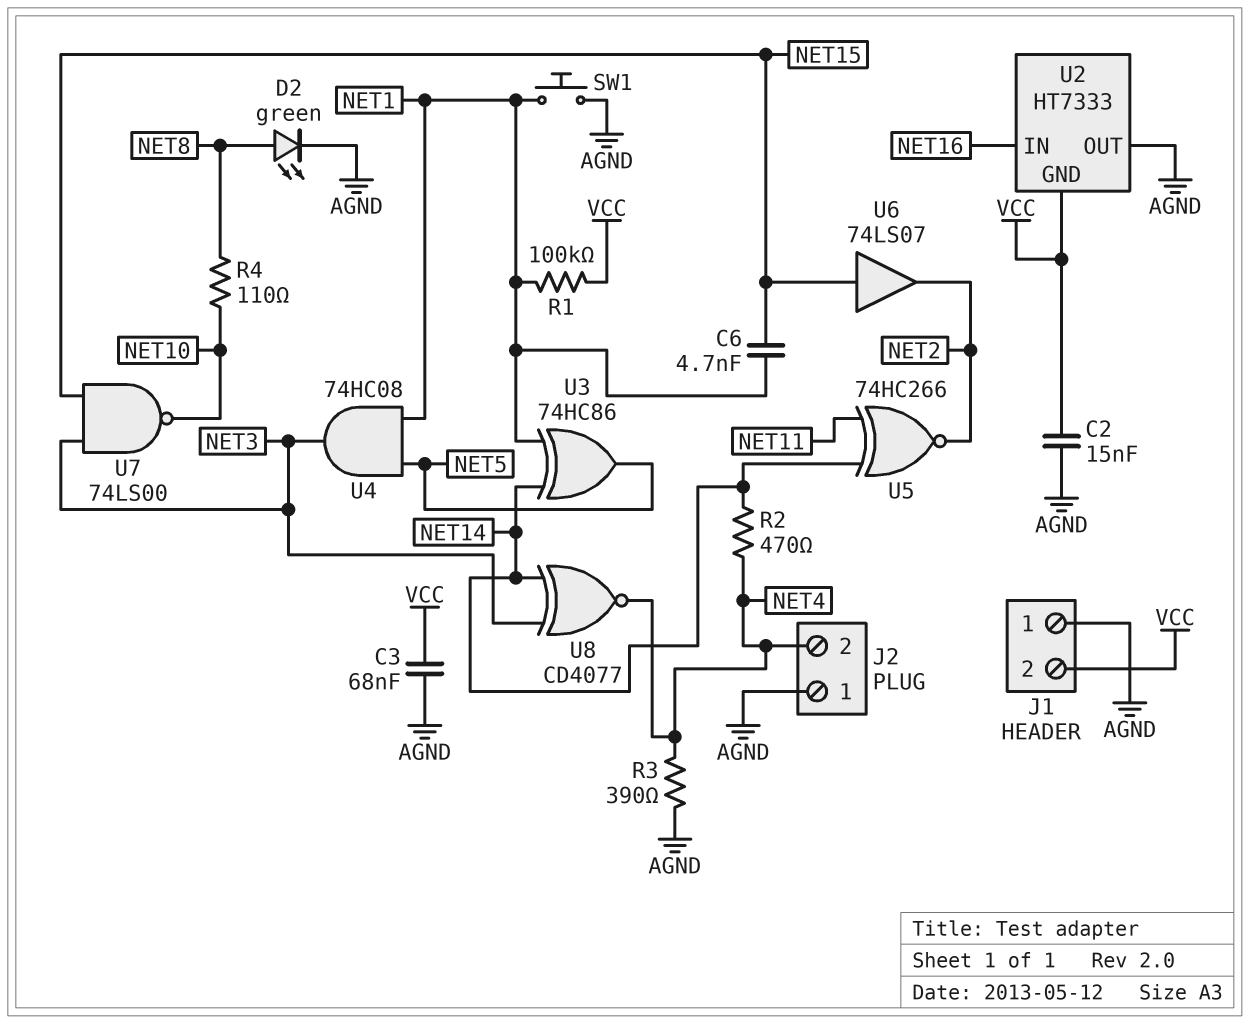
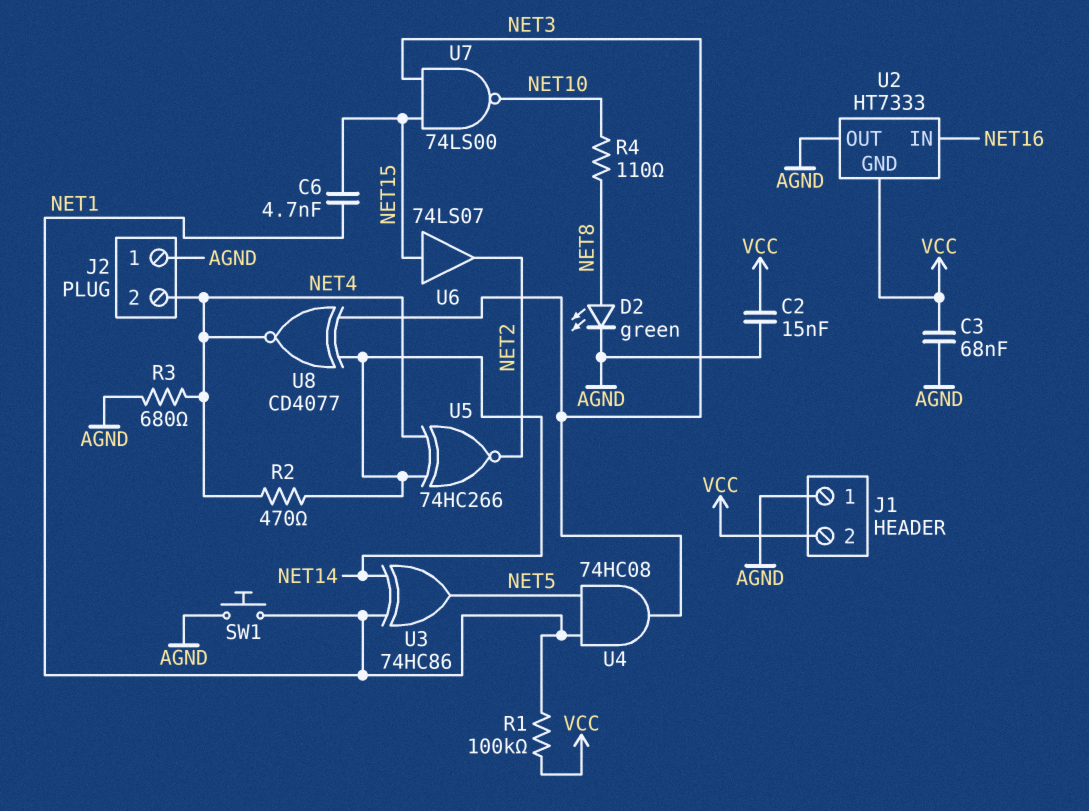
R3: 390 (AGND, NET4) -> 680 (AGND, NET4)
U5: XNOR 74HC266 (in NET11, in NET14, out NET2) -> XNOR 74HC266 (in NET4, in NET14, out NET2)

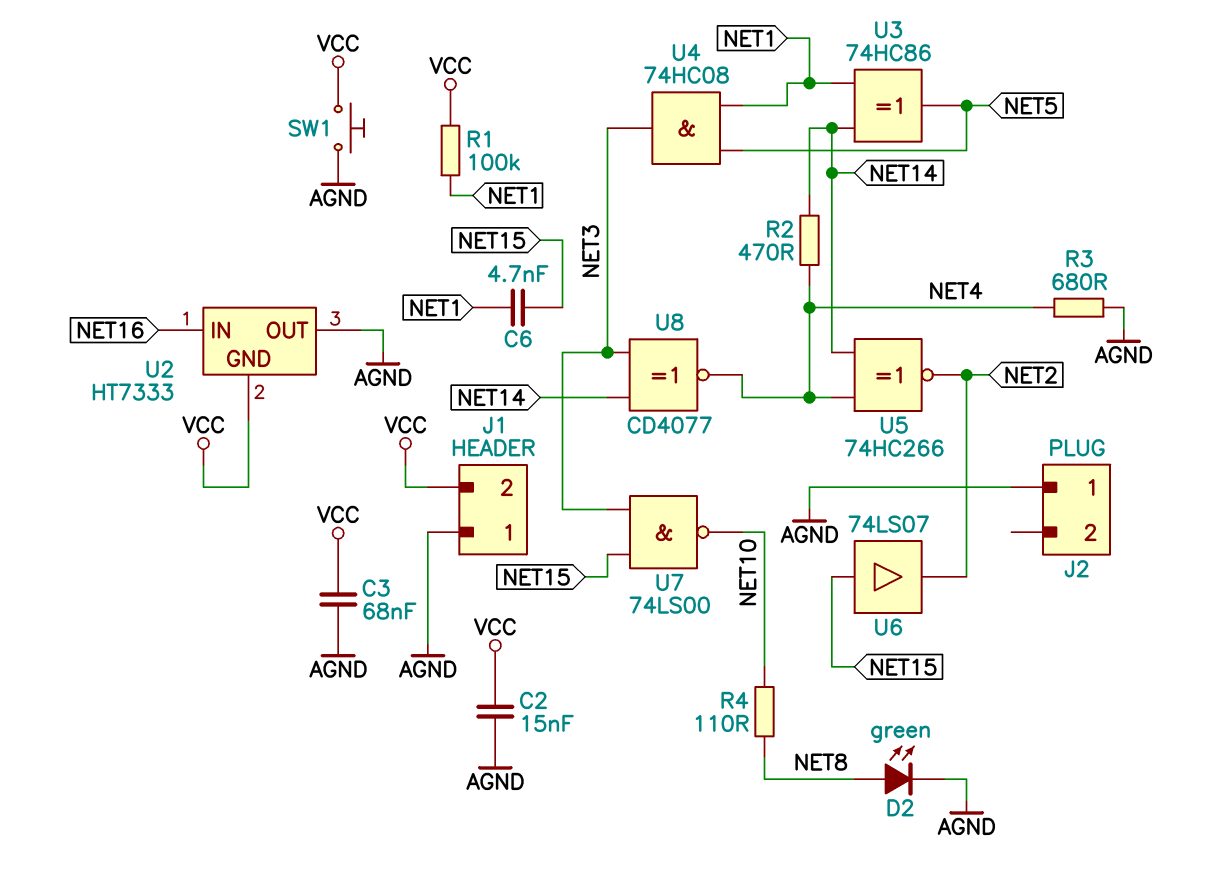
J2 pin 2: NET4 -> none
SW1: button (AGND, NET1) -> button (AGND, VCC)

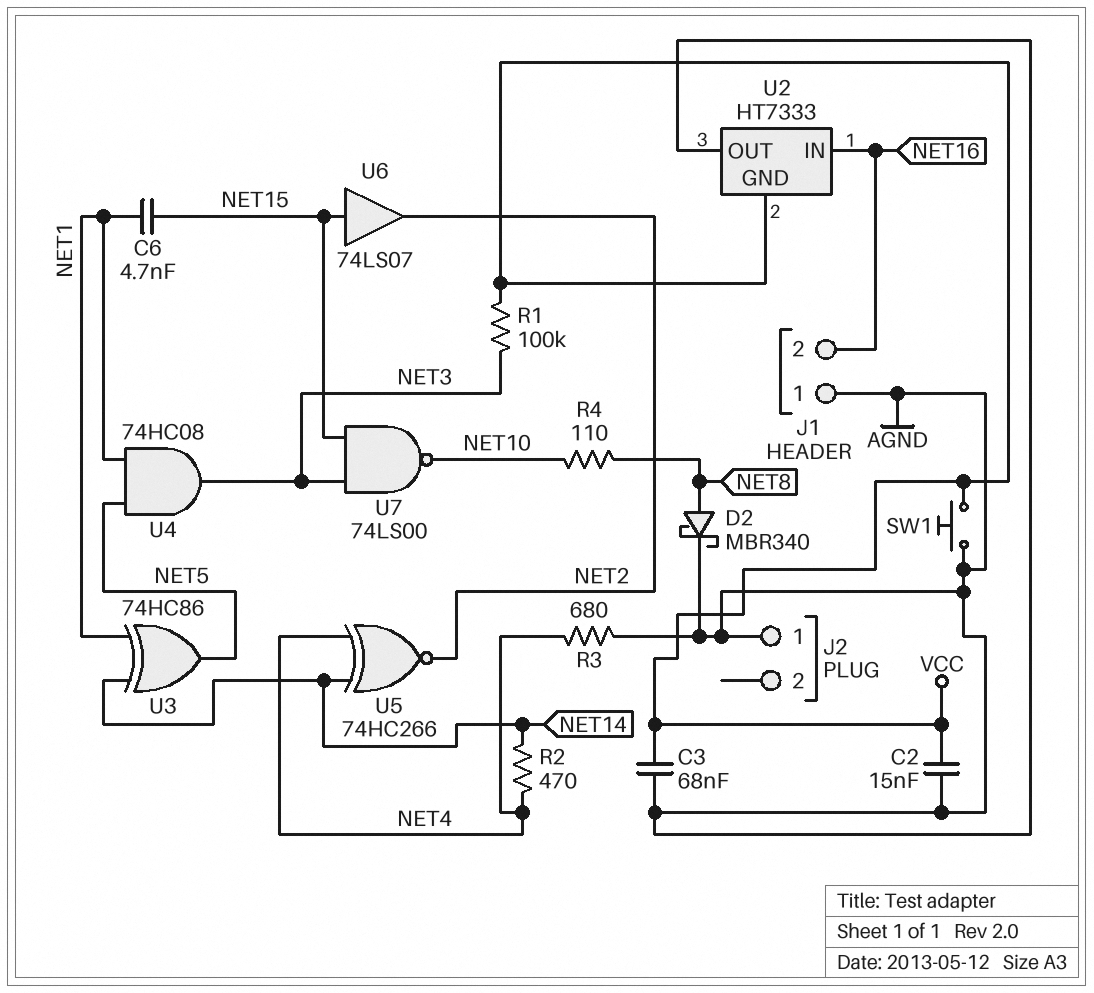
D2: LED green (A NET8, K AGND) -> schottky MBR340 (A NET8, K AGND)
J1 pin 2: VCC -> NET16
R1: 100k (NET1, VCC) -> 100k (NET3, VCC)
U8: XNOR CD4077 (in NET3, in NET14, out NET4) -> none

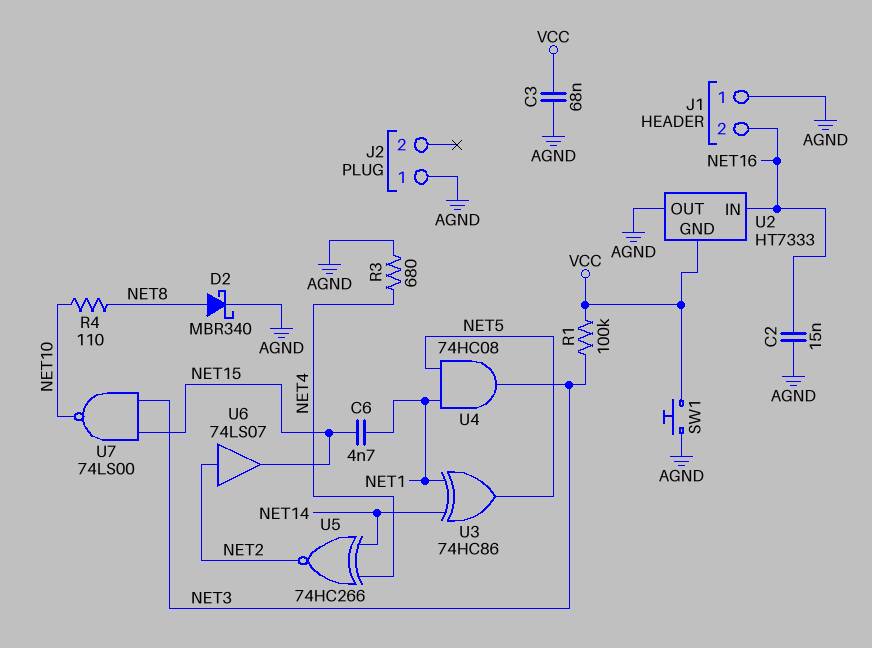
C2: 15nF (AGND, VCC) -> 15nF (AGND, NET16)
R2: 470 (NET4, NET14) -> none
U6: buffer 74LS07 (in NET15, out NET2) -> buffer 74LS07 (in NET2, out NET15)

